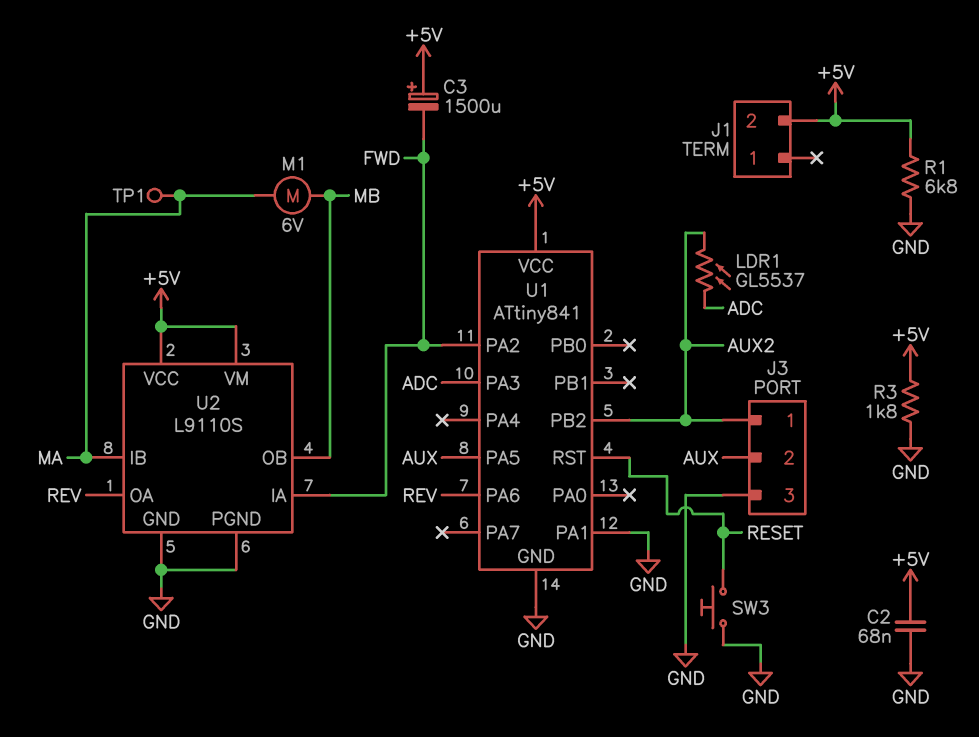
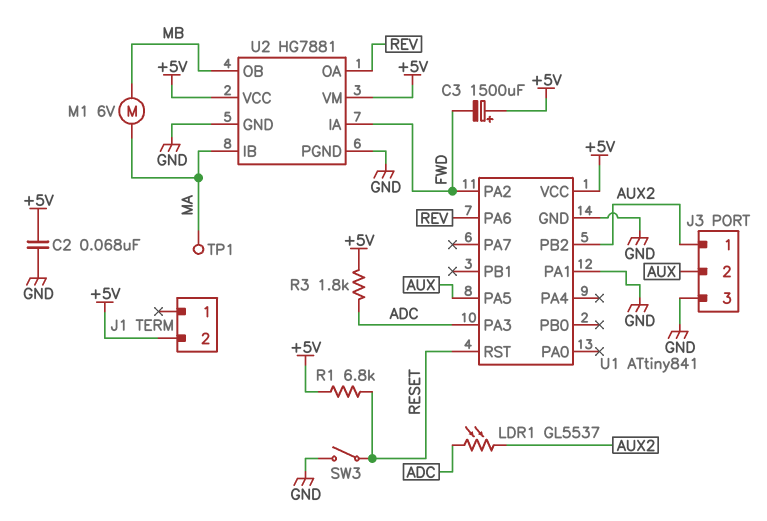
R1: 6.8k (+5V, GND) -> 6.8k (+5V, RESET)
R3: 1.8k (+5V, GND) -> 1.8k (+5V, ADC)
SW3: button (GND, RESET) -> switch (GND, RESET)
U2: L9110S -> HG7881

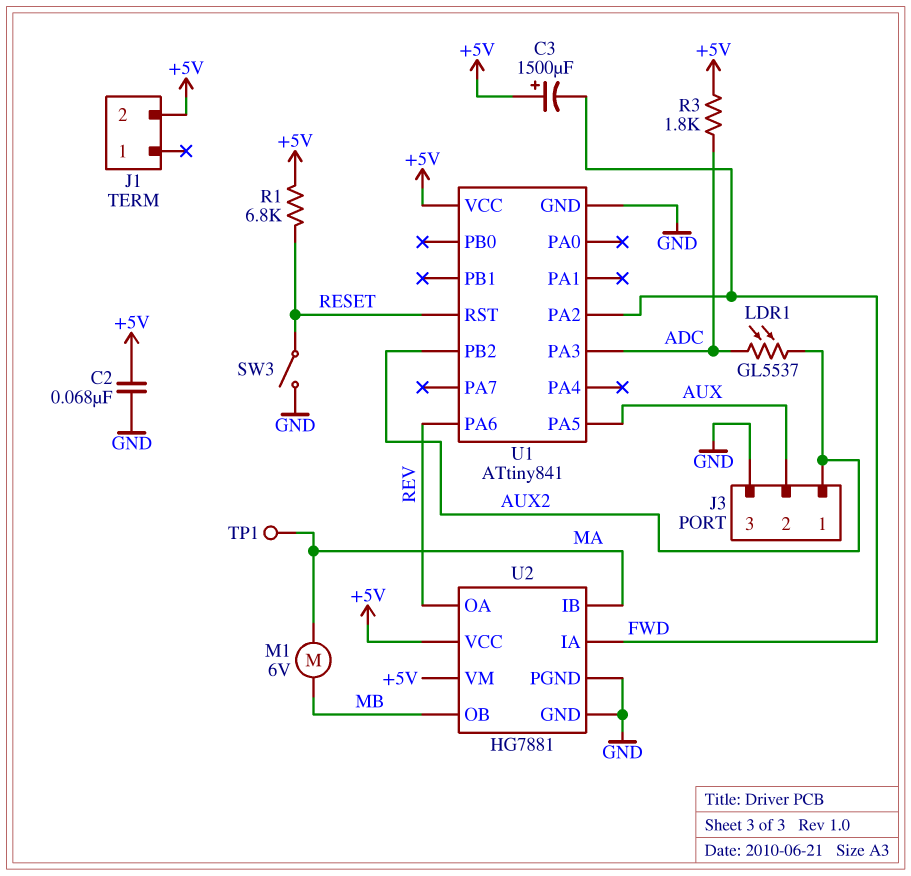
U1 pin PA1: GND -> none

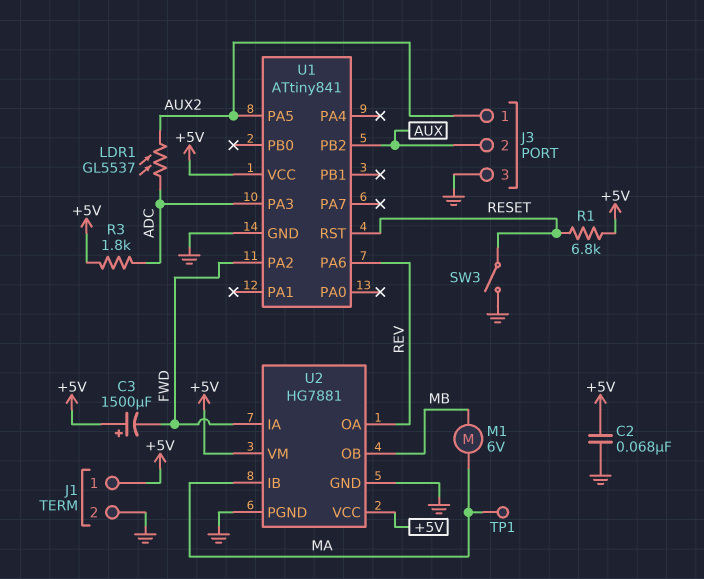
J1 pin 1: none -> +5V
J1 pin 2: +5V -> GND
U1 pin PA5: AUX -> AUX2
U1 pin PB2: AUX2 -> AUX

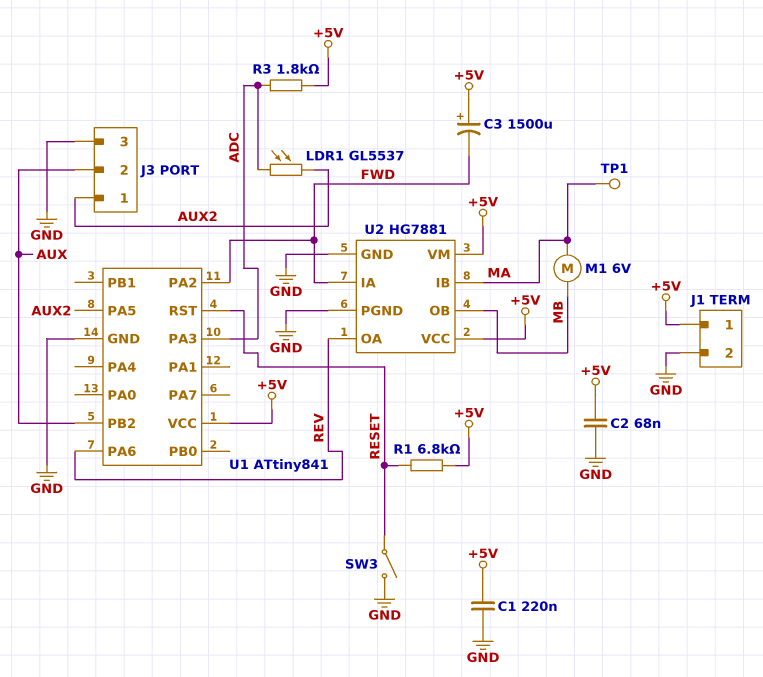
C1: none -> 220nF (+5V, GND)

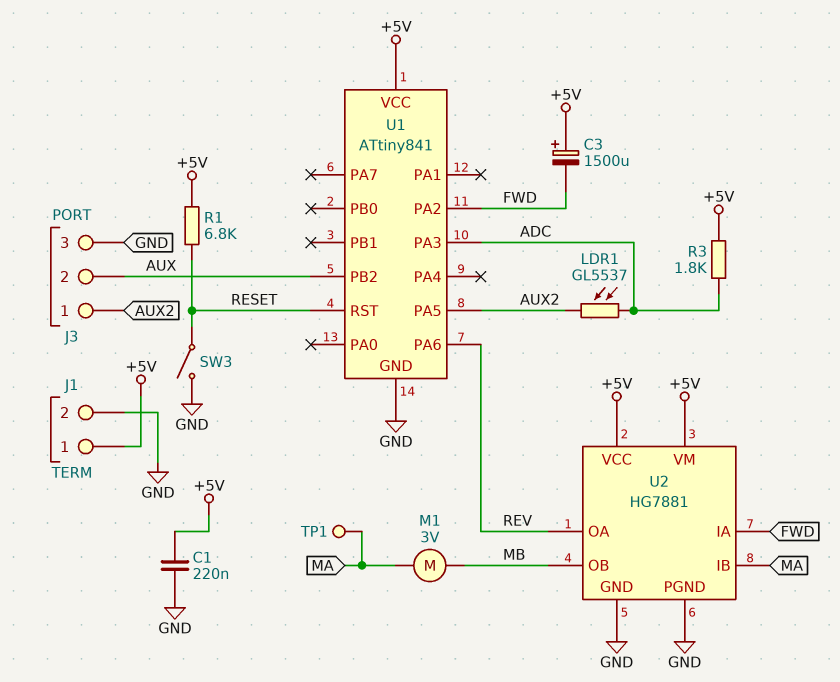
C2: 68nF (+5V, GND) -> none
M1: motor 6V (MA, MB) -> motor 3V (MA, MB)

